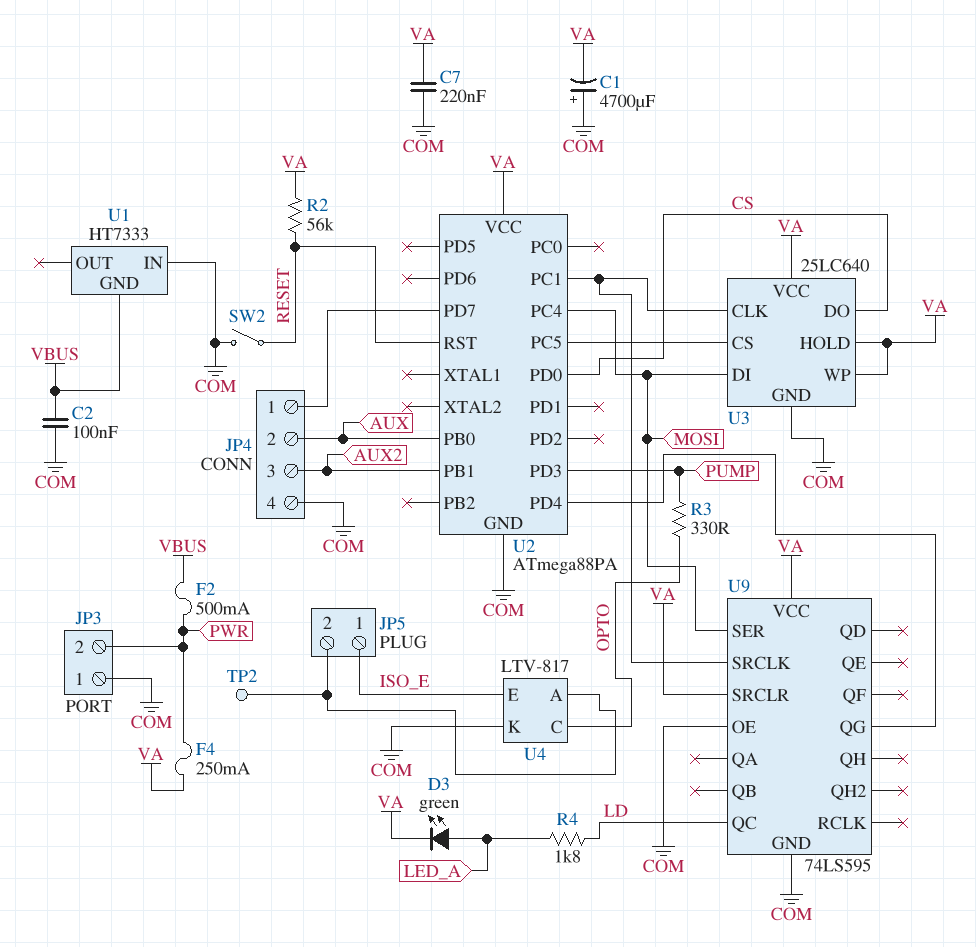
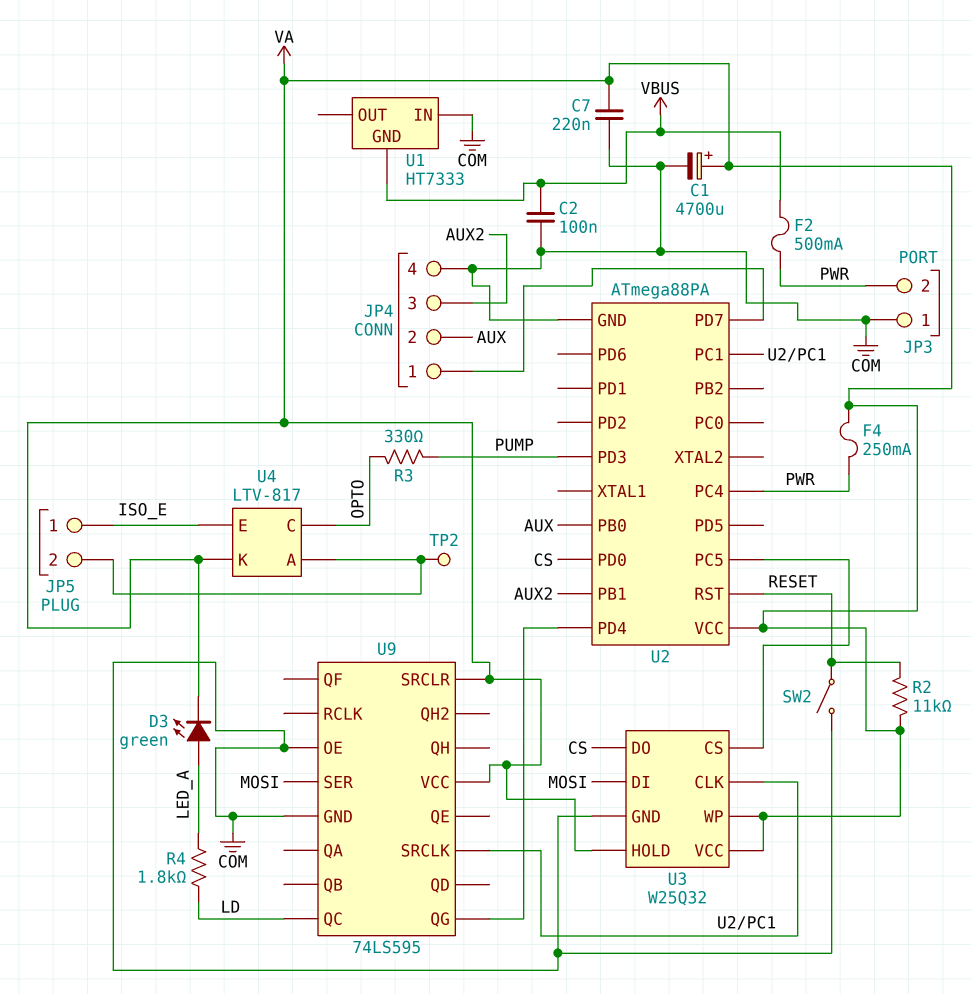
C1: 4700uF (plus COM, minus VA) -> 4700uF (plus VA, minus COM)
R2: 56k (RESET, VA) -> 11k (RESET, VA)
U2 pin PC4: MOSI -> PWR
U3: 25LC640 -> W25Q32
U4 pin K: COM -> VA

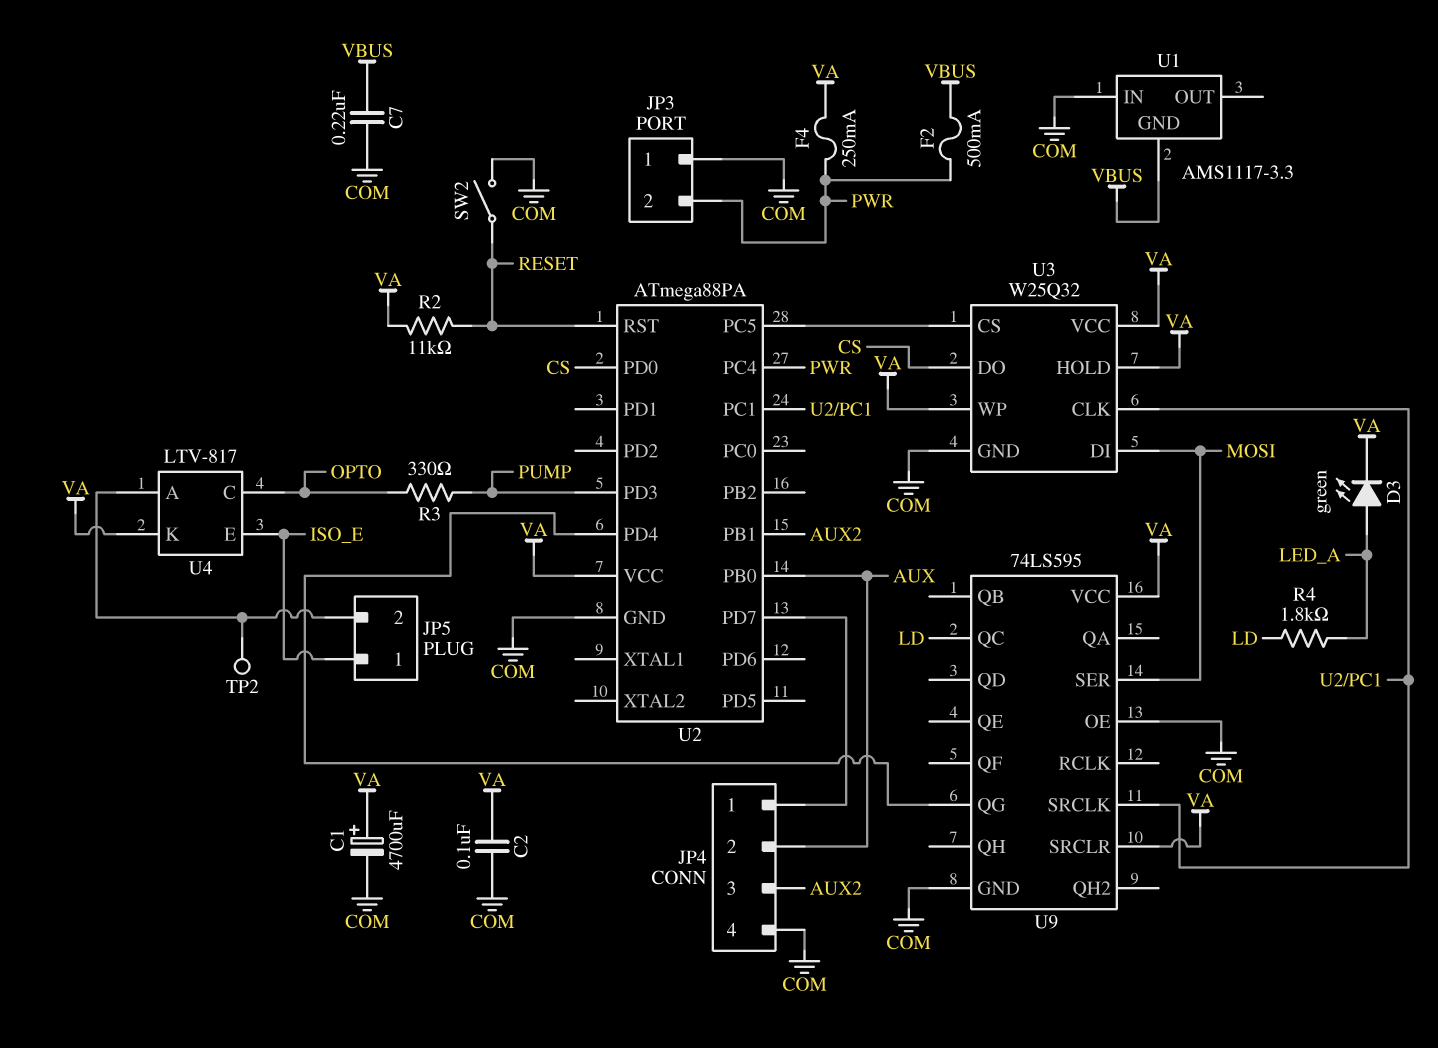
C2: 100nF (COM, VBUS) -> 100nF (COM, VA)
C7: 220nF (COM, VA) -> 220nF (COM, VBUS)
U1: HT7333 -> AMS1117-3.3

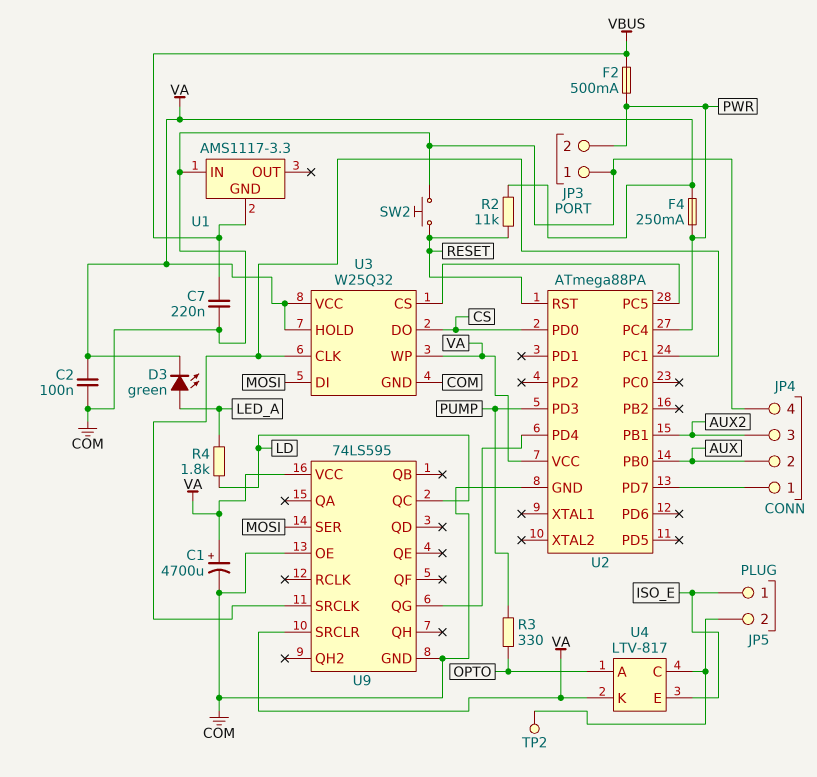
SW2: switch (COM, RESET) -> button (COM, RESET)
U4 pin A: JP5/2 -> OPTO
U4 pin C: OPTO -> JP5/2

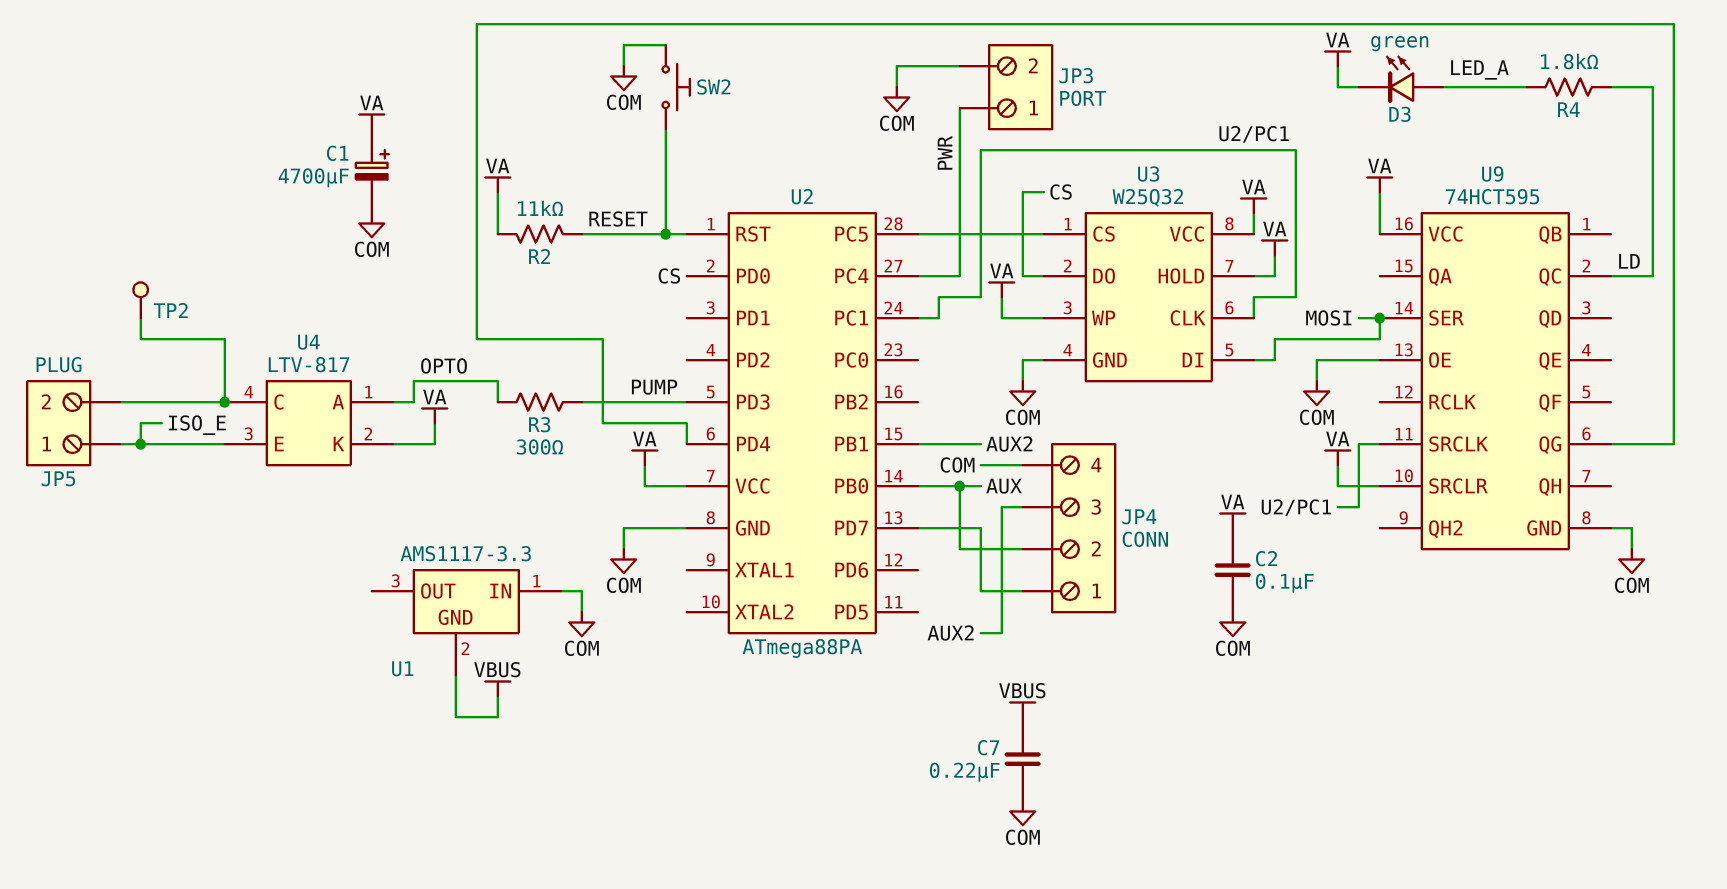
F2: 500mA (PWR, VBUS) -> none
F4: 250mA (PWR, VA) -> none
JP3 pin 1: COM -> PWR
JP3 pin 2: PWR -> COM
R3: 330 (OPTO, PUMP) -> 300 (OPTO, PUMP)
U9: 74LS595 -> 74HCT595

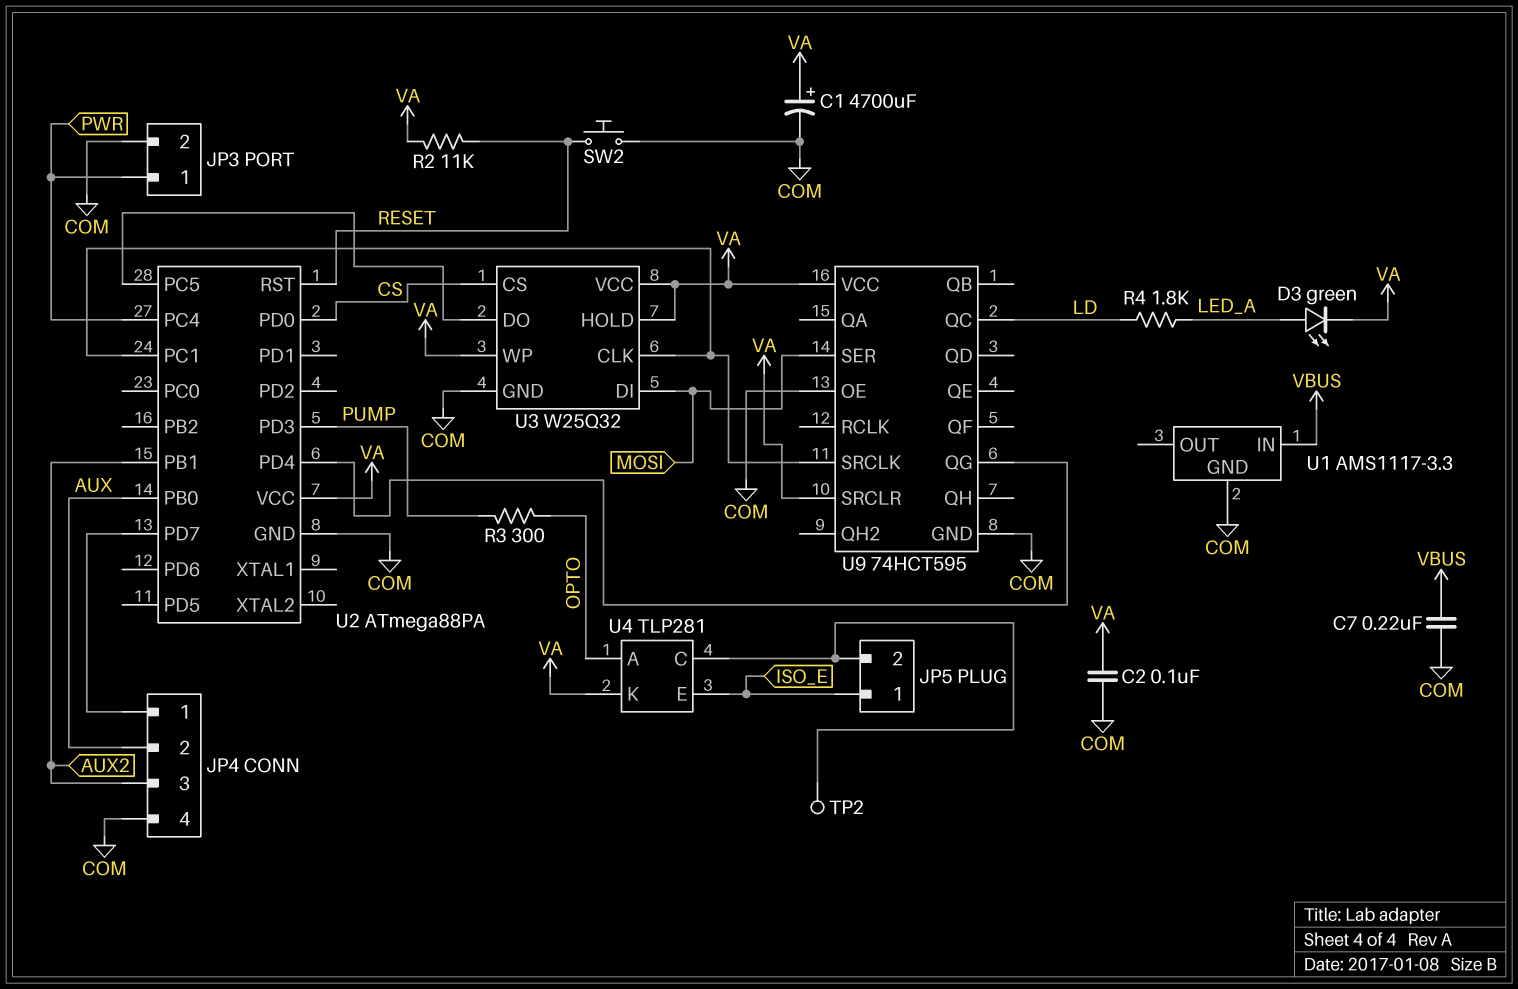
U1 pin GND: VBUS -> COM
U1 pin IN: COM -> VBUS
U3 pin CS: U2/PC5 -> CS
U3 pin DO: CS -> U2/PC5
U4: LTV-817 -> TLP281

